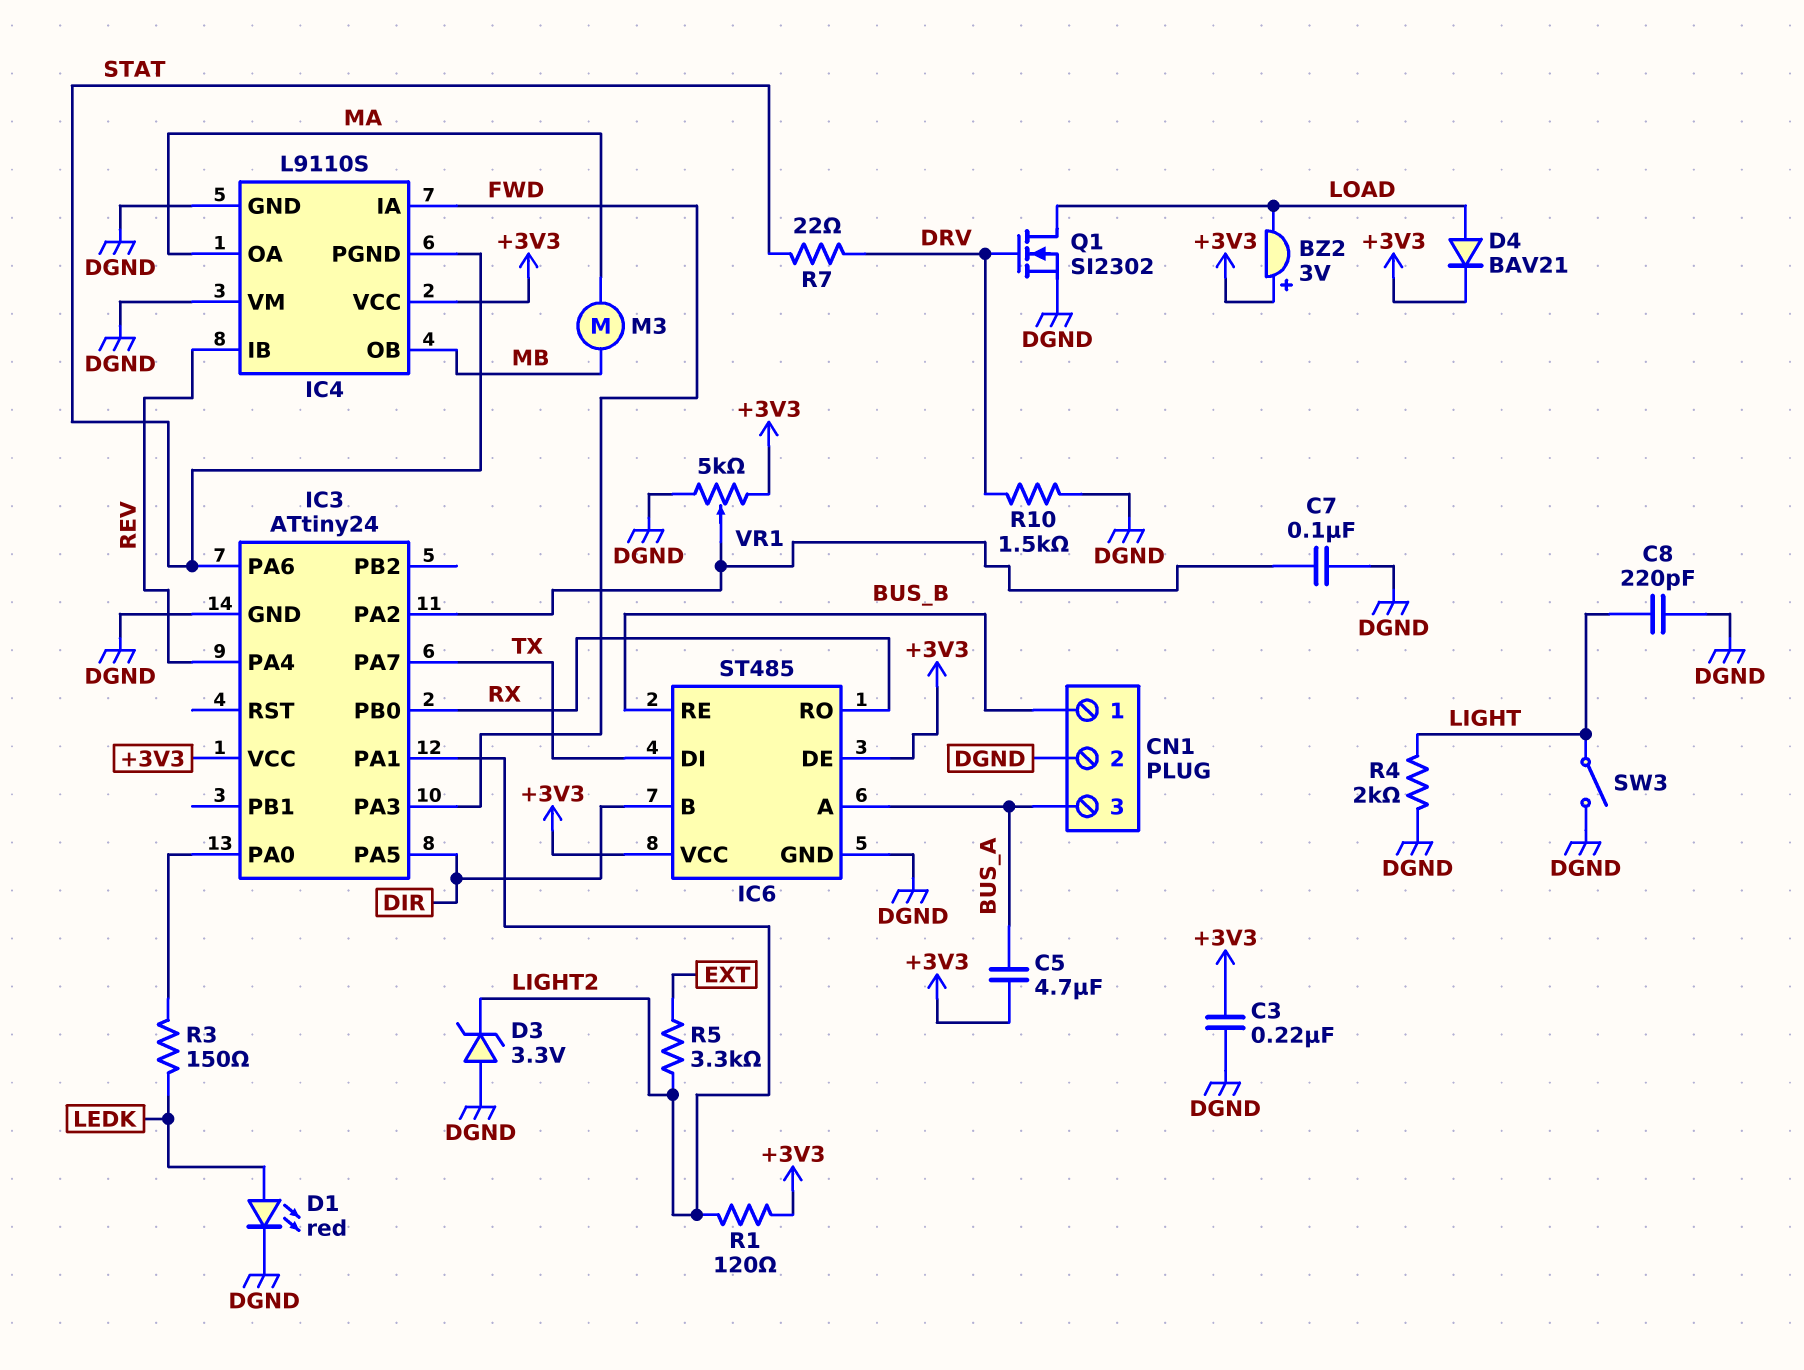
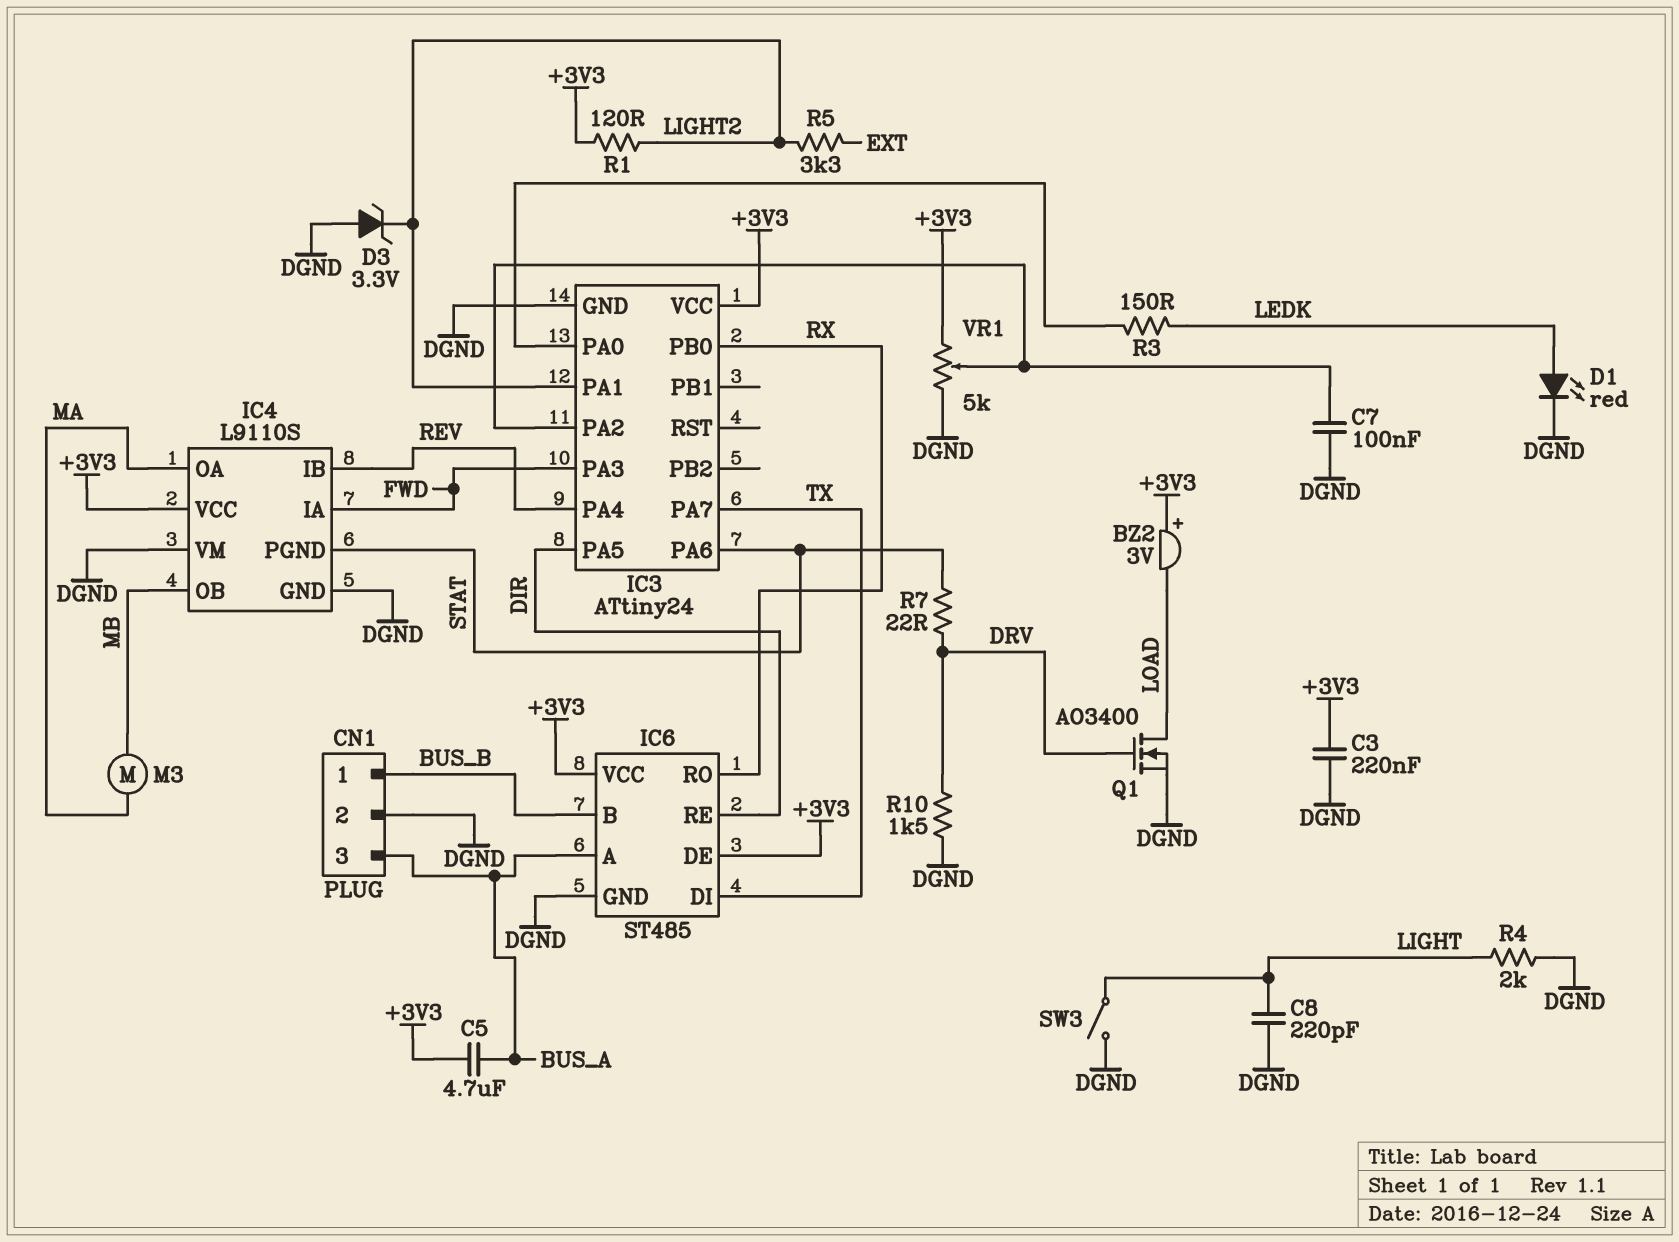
D4: diode BAV21 (A LOAD, K +3V3) -> none
IC6 pin B: DIR -> BUS_B
IC6 pin RE: BUS_B -> DIR
Q1: NMOS SI2302 (G DRV, D LOAD, S DGND) -> NMOS AO3400 (G DRV, D LOAD, S DGND)

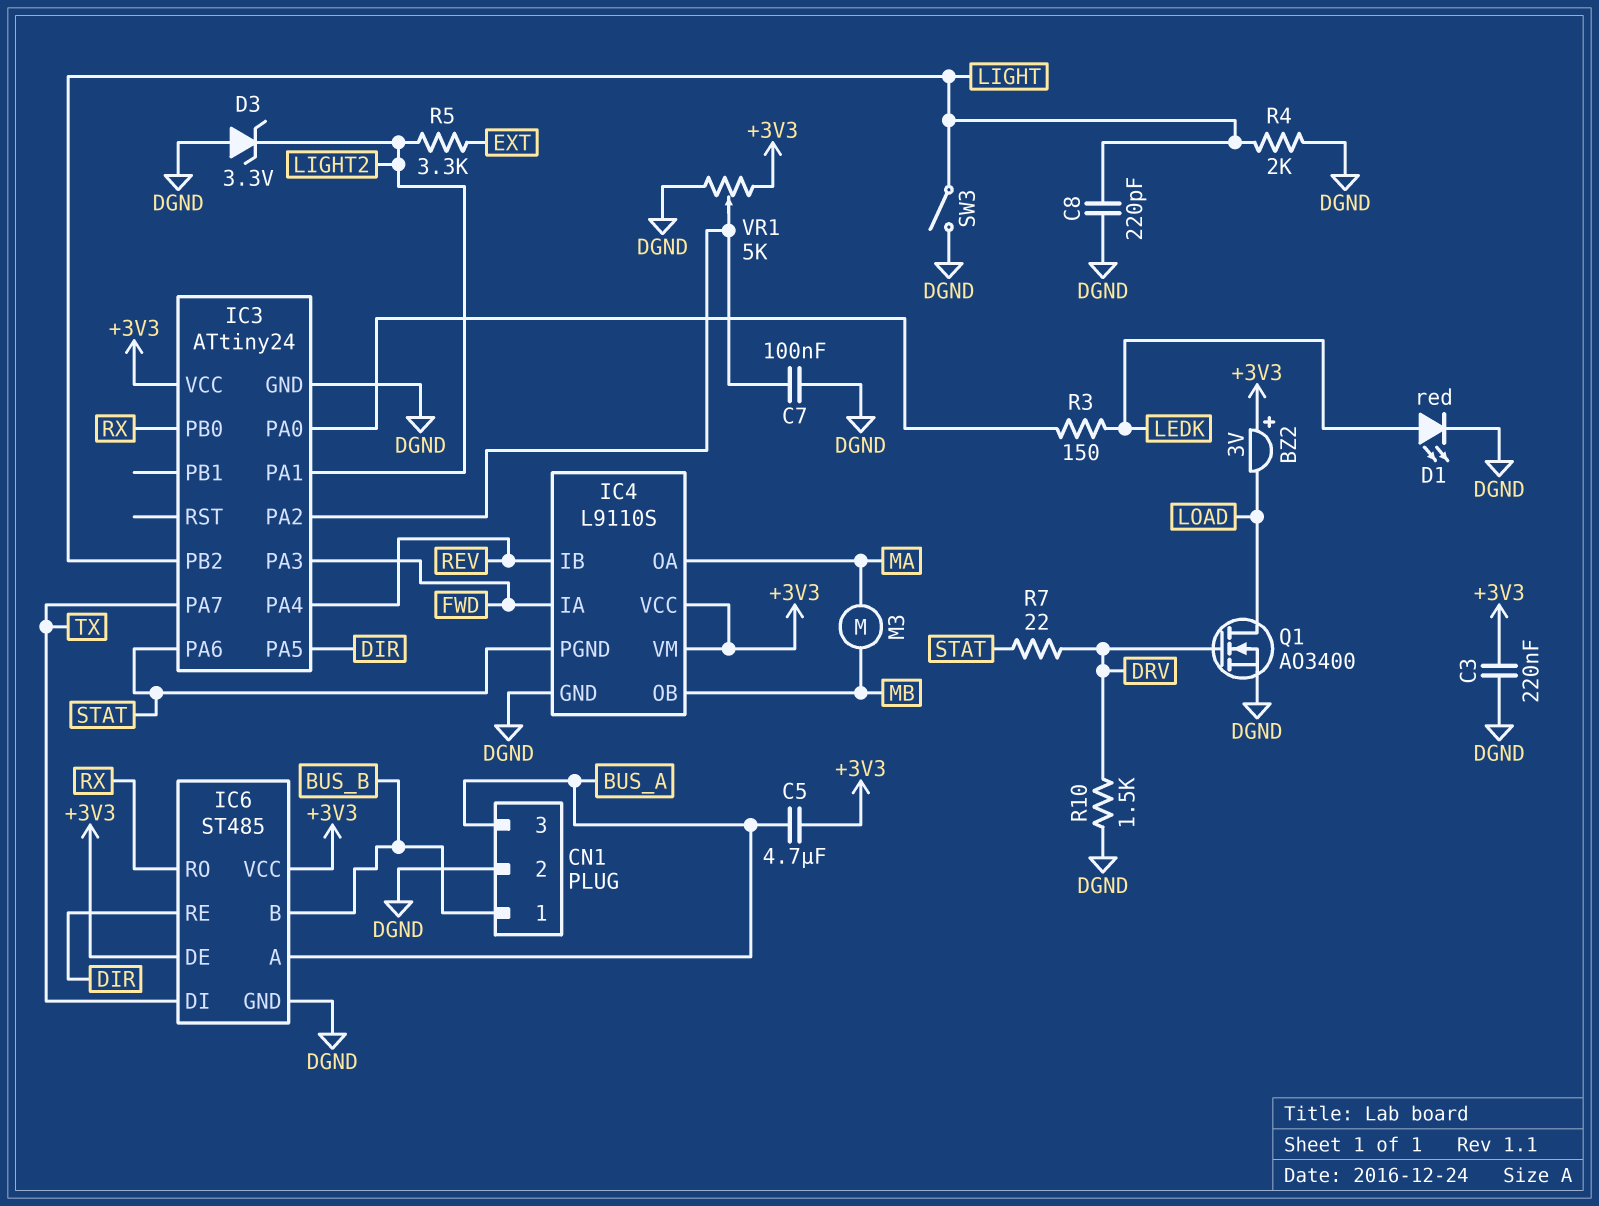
IC3 pin PB2: none -> LIGHT
IC4 pin VM: DGND -> +3V3
R1: 120 (+3V3, LIGHT2) -> none

